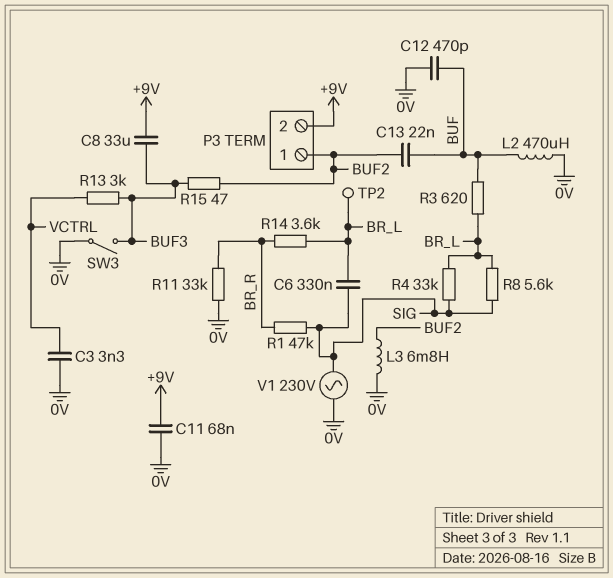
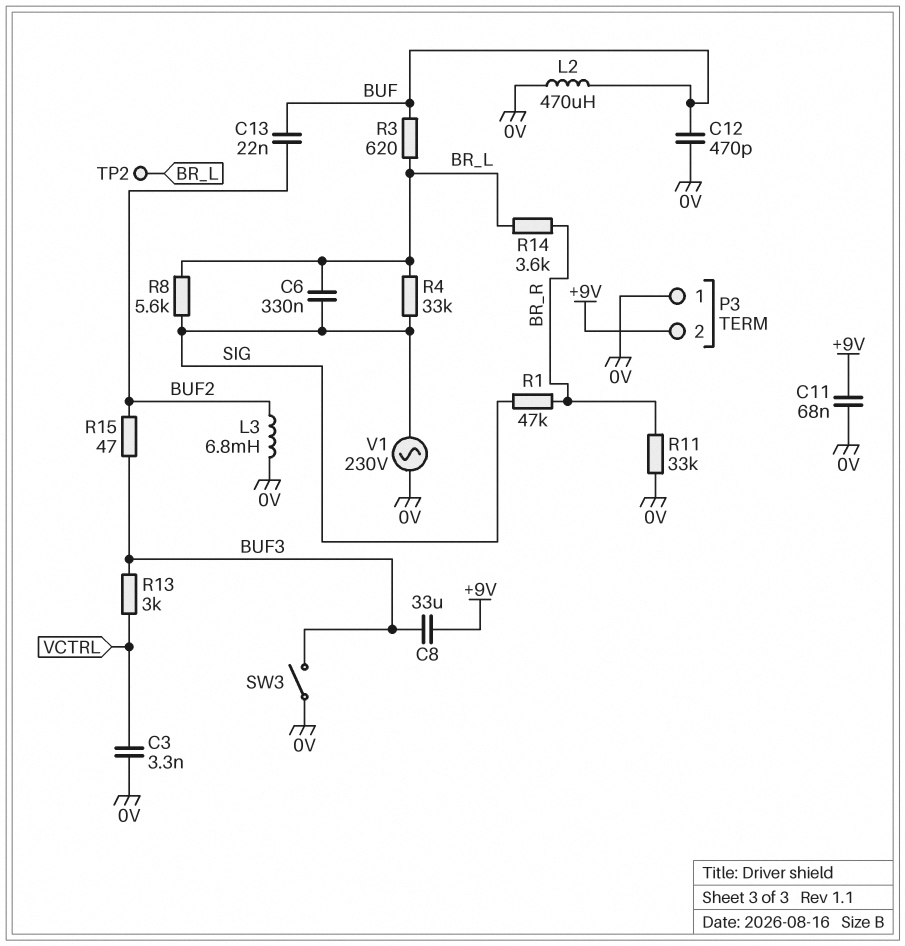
P3 pin 1: BUF2 -> 0V

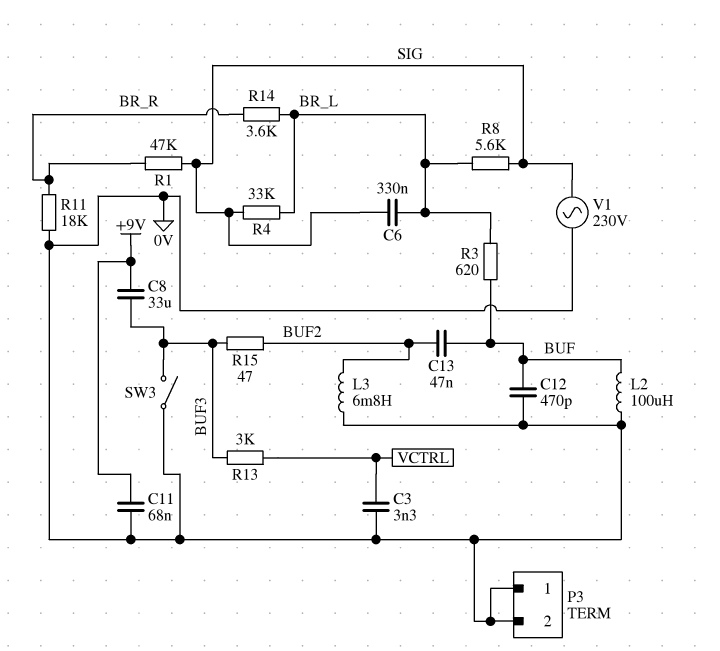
C13: 22nF (BUF, BUF2) -> 47nF (BUF, BUF2)
L2: 470uH (0V, BUF) -> 100uH (0V, BUF)
P3 pin 2: +9V -> 0V
R11: 33k (0V, BR_R) -> 18k (0V, BR_R)
TP2: test point (BR_L) -> none

